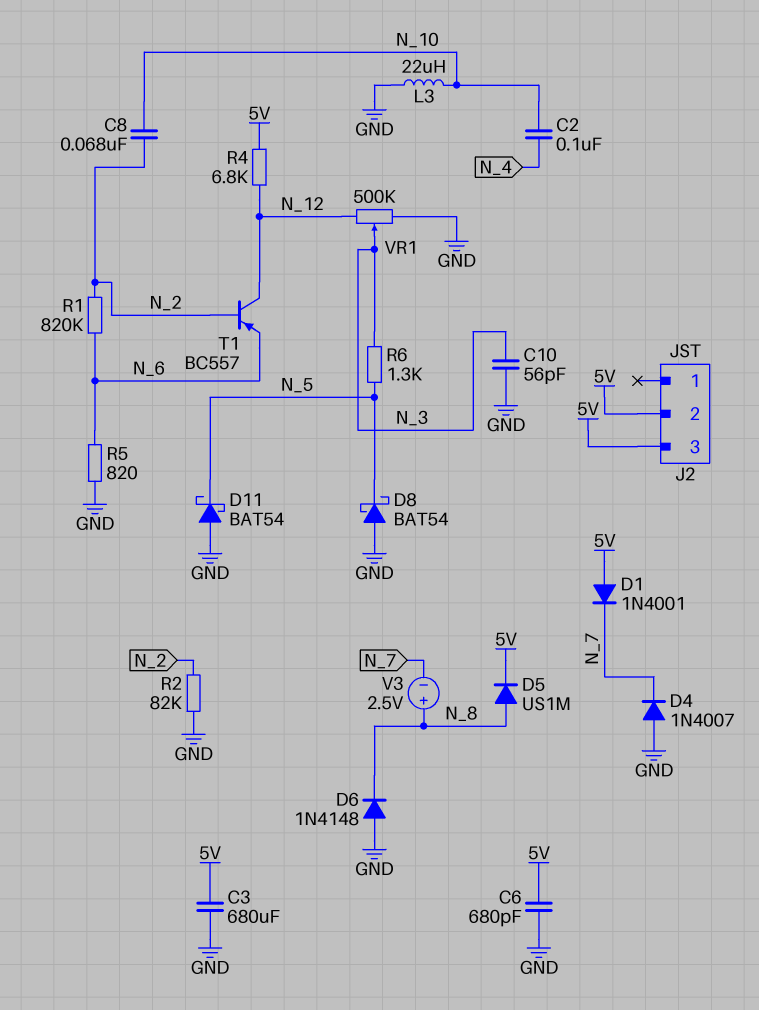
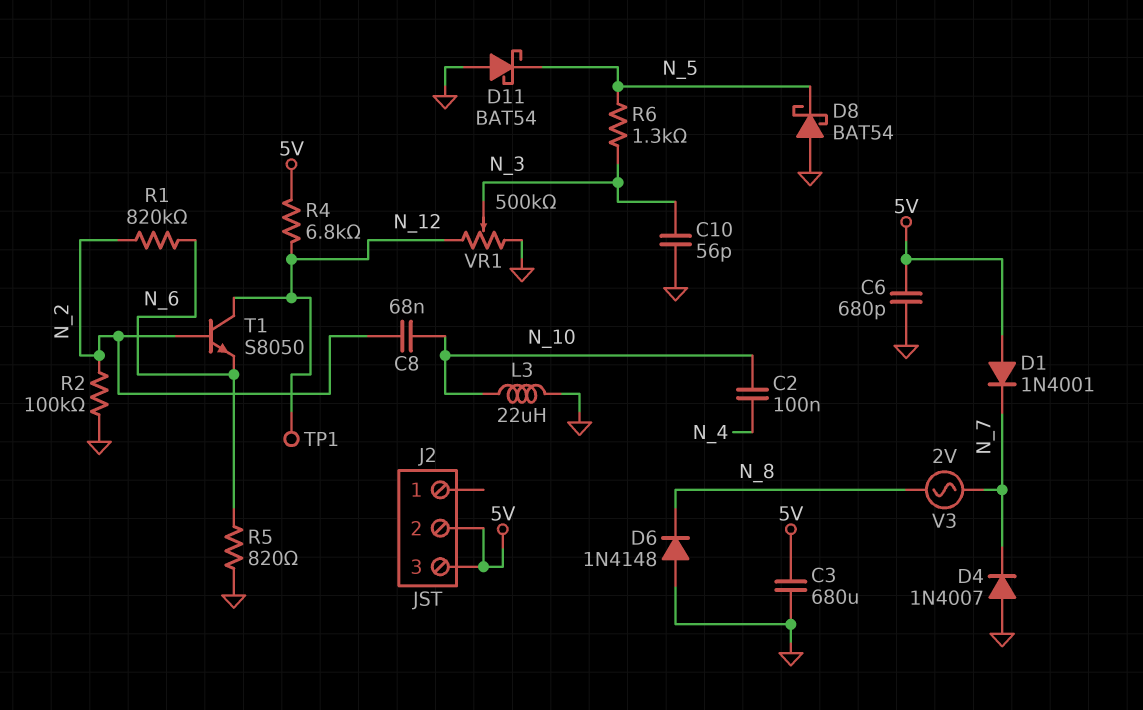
D5: diode US1M (A N_8, K 5V) -> none
R2: 82k (GND, N_2) -> 100k (GND, N_2)
T1: PNP BC557 (B N_2, C N_12, E N_6) -> NPN S8050 (B N_2, C N_12, E N_6)
TP1: none -> test point (N_12)
V3: 2.5V (plus N_8, minus N_7) -> AC 2V (N_7, N_8)

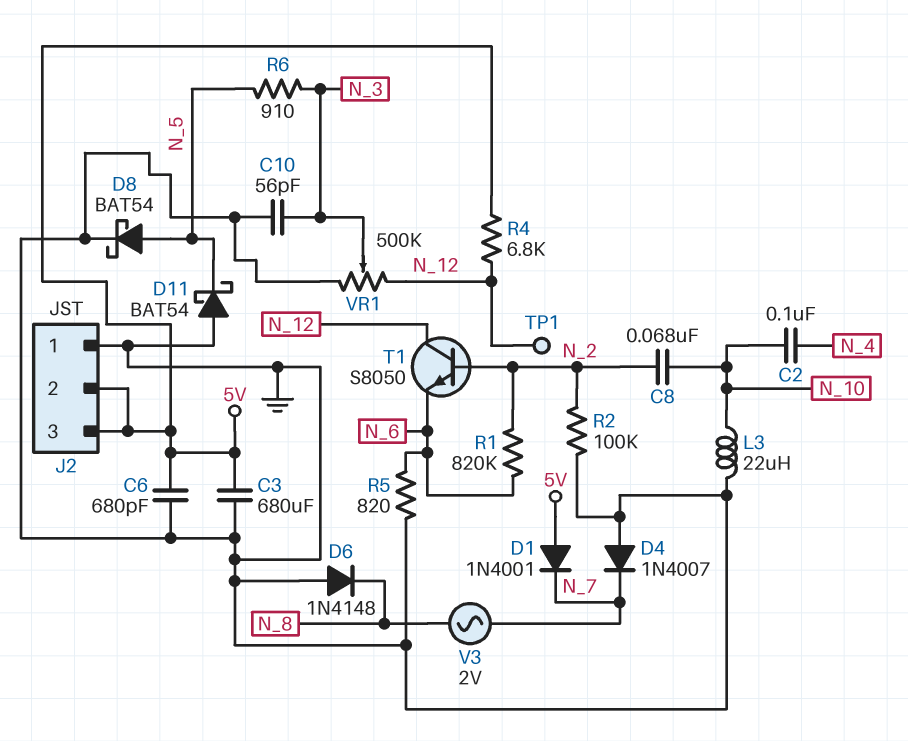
D8: schottky BAT54 (A GND, K N_5) -> schottky BAT54 (A N_5, K GND)
J2 pin 1: none -> GND
R6: 1.3k (N_3, N_5) -> 910 (N_3, N_5)

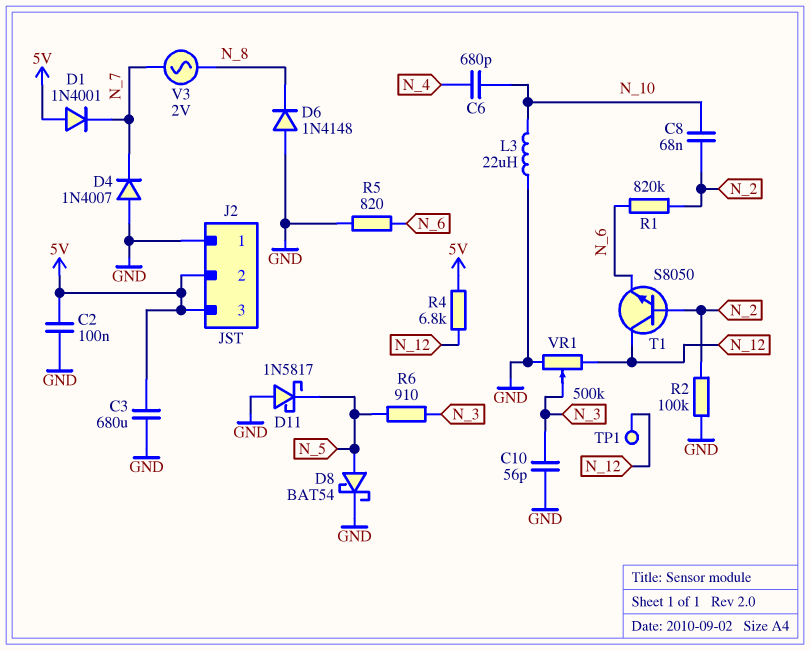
C2: 100nF (N_4, N_10) -> 100nF (5V, GND)
C6: 680pF (5V, GND) -> 680pF (N_4, N_10)
D11: schottky BAT54 (A GND, K N_5) -> schottky 1N5817 (A GND, K N_5)

